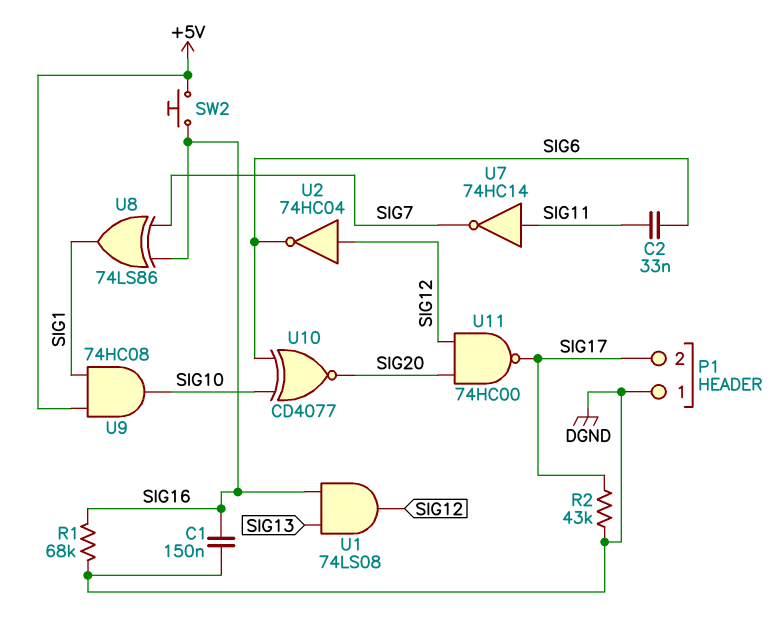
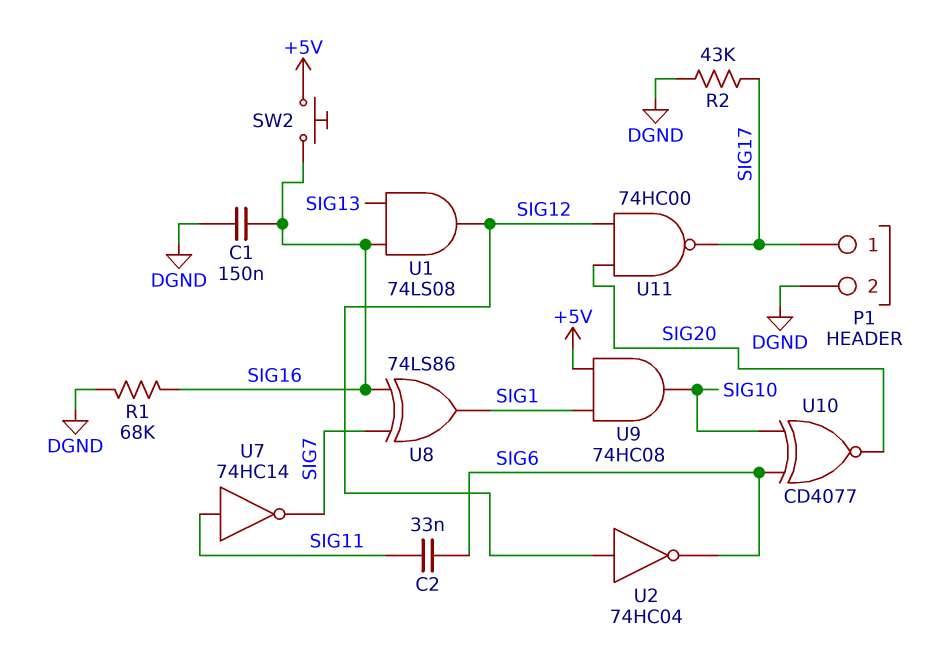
P1 pin 1: DGND -> SIG17
P1 pin 2: SIG17 -> DGND

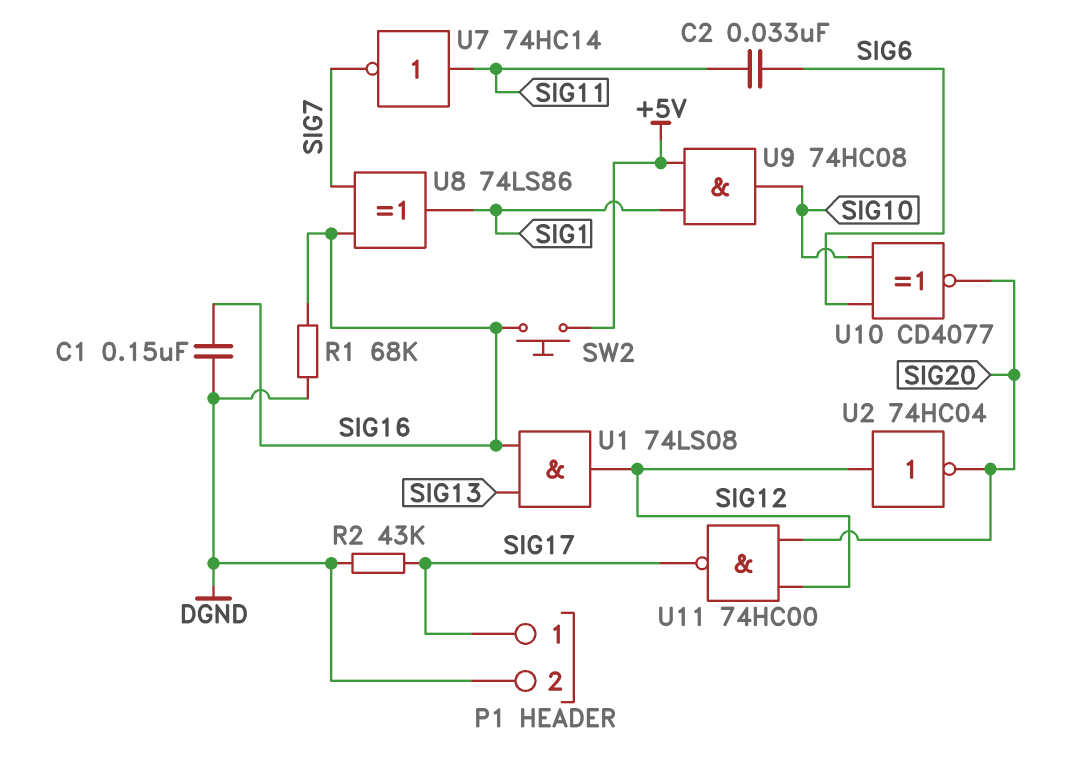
U2: NOT 74HC04 (in SIG12, out SIG6) -> NOT 74HC04 (in SIG12, out SIG20)

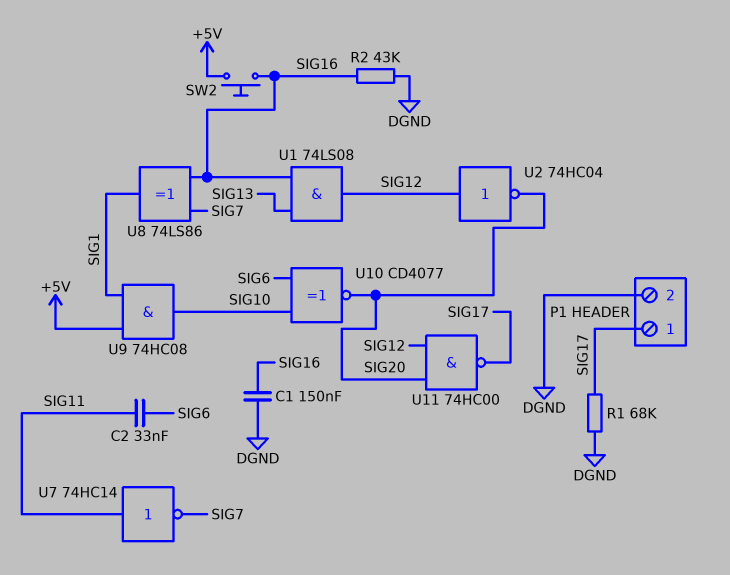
R1: 68k (DGND, SIG16) -> 68k (DGND, SIG17)
R2: 43k (DGND, SIG17) -> 43k (DGND, SIG16)

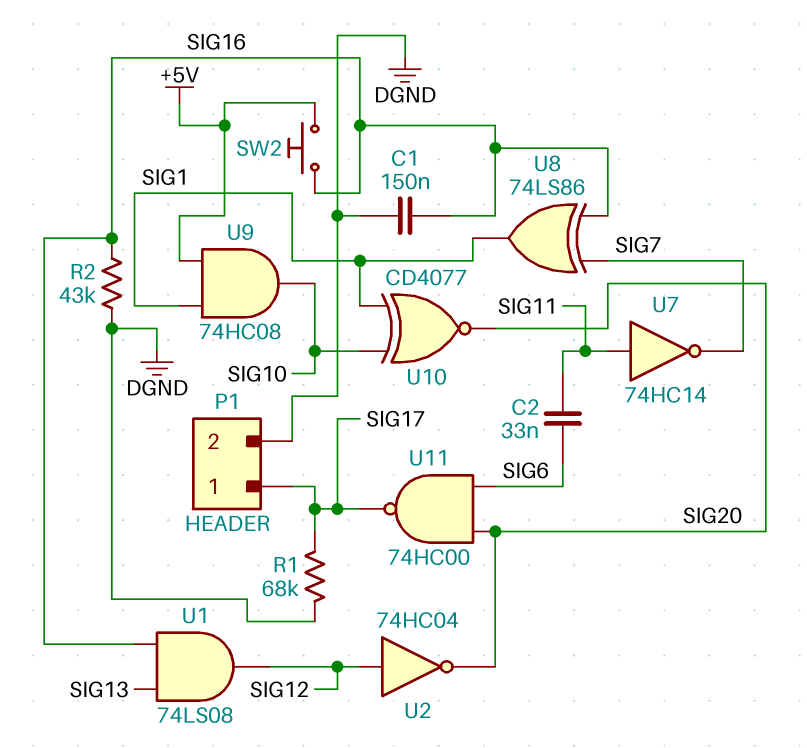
U10: XNOR CD4077 (in SIG6, in SIG10, out SIG20) -> XNOR CD4077 (in SIG1, in SIG10, out SIG20)
U11: NAND 74HC00 (in SIG12, in SIG20, out SIG17) -> NAND 74HC00 (in SIG6, in SIG20, out SIG17)

